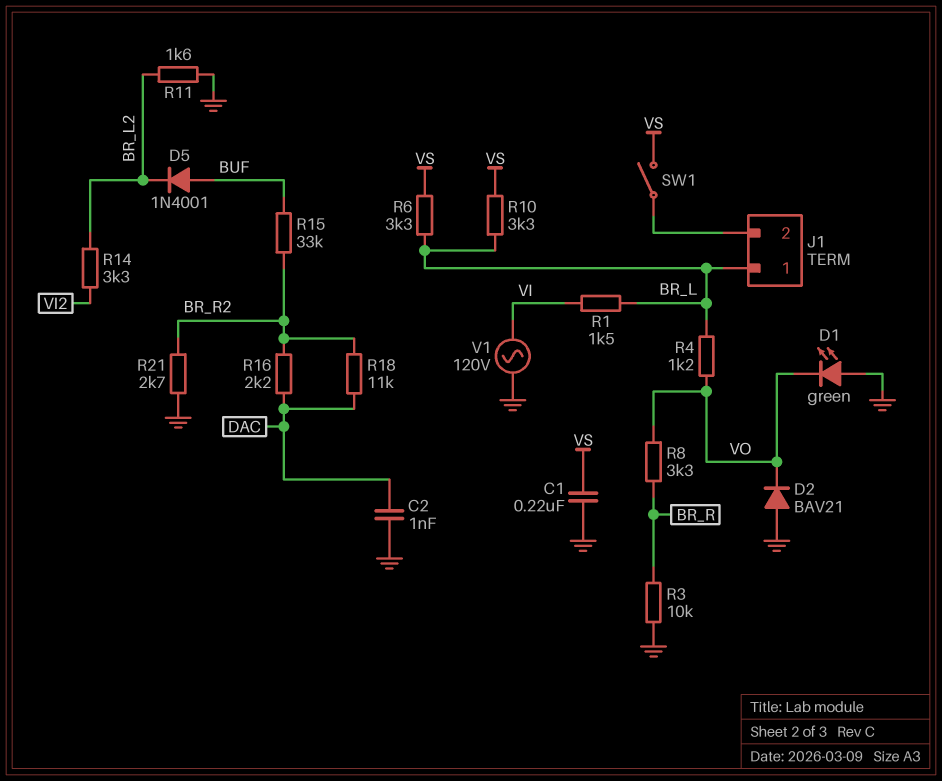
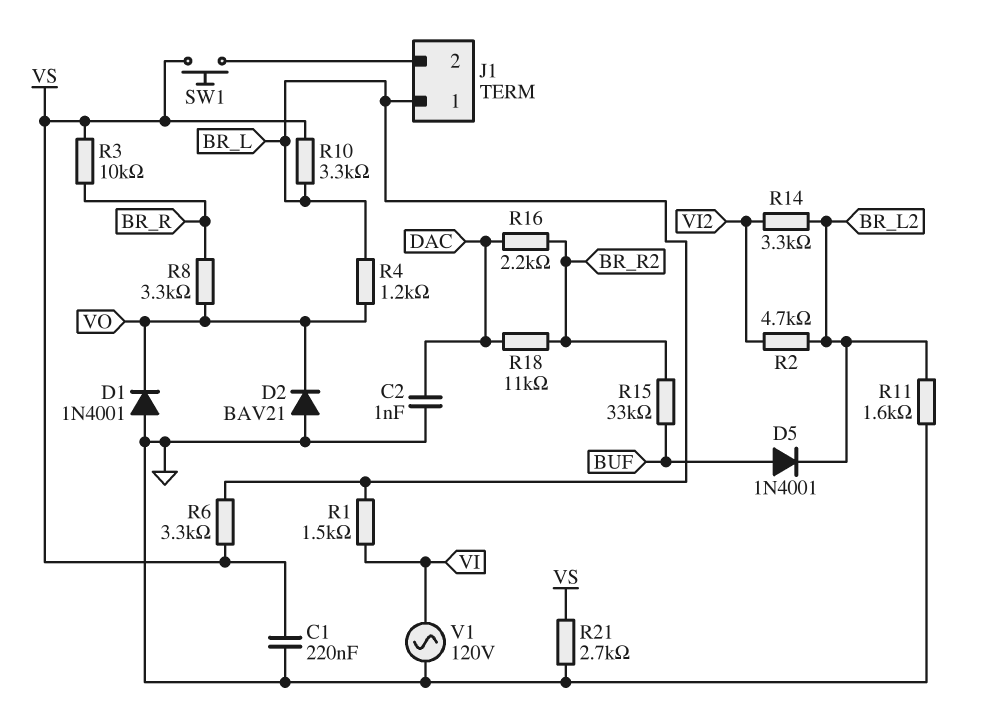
D1: LED green (A GND, K VO) -> diode 1N4001 (A GND, K VO)
R2: none -> 4.7k (BR_L2, VI2)
R3: 10k (BR_R, GND) -> 10k (BR_R, VS)
R21: 2.7k (BR_R2, GND) -> 2.7k (GND, VS)
SW1: switch (J1/2, VS) -> button (J1/2, VS)

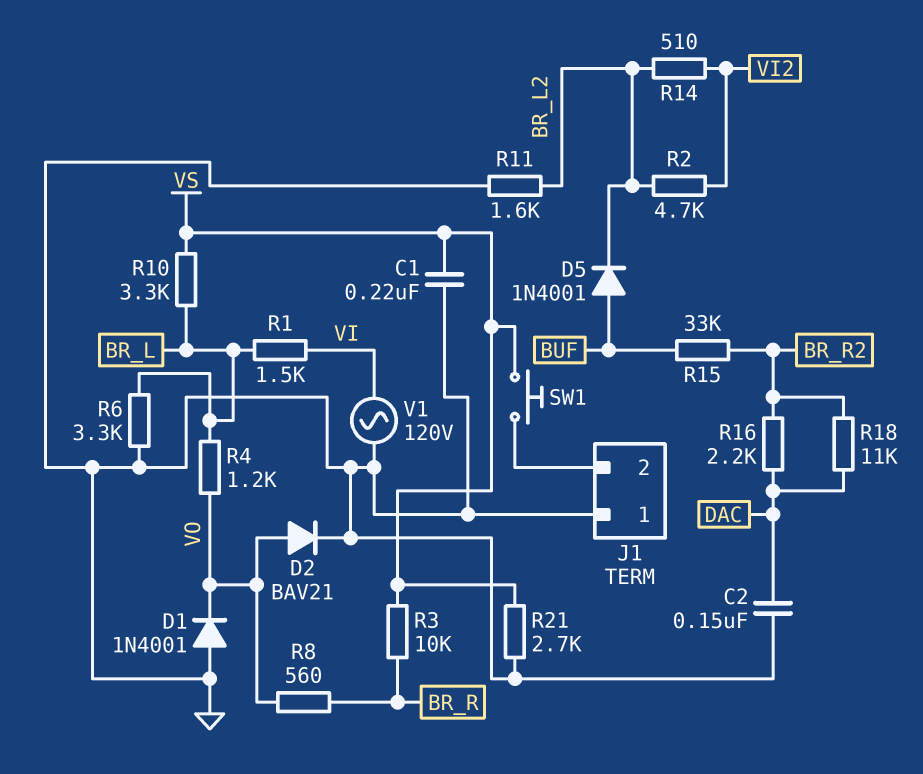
C2: 1nF (DAC, GND) -> 150nF (DAC, GND)
D2: diode BAV21 (A GND, K VO) -> diode BAV21 (A VO, K GND)
J1 pin 1: BR_L -> GND
R6: 3.3k (BR_L, VS) -> 3.3k (BR_L, GND)
R8: 3.3k (BR_R, VO) -> 560 (BR_R, VO)
R14: 3.3k (BR_L2, VI2) -> 510 (BR_L2, VI2)

